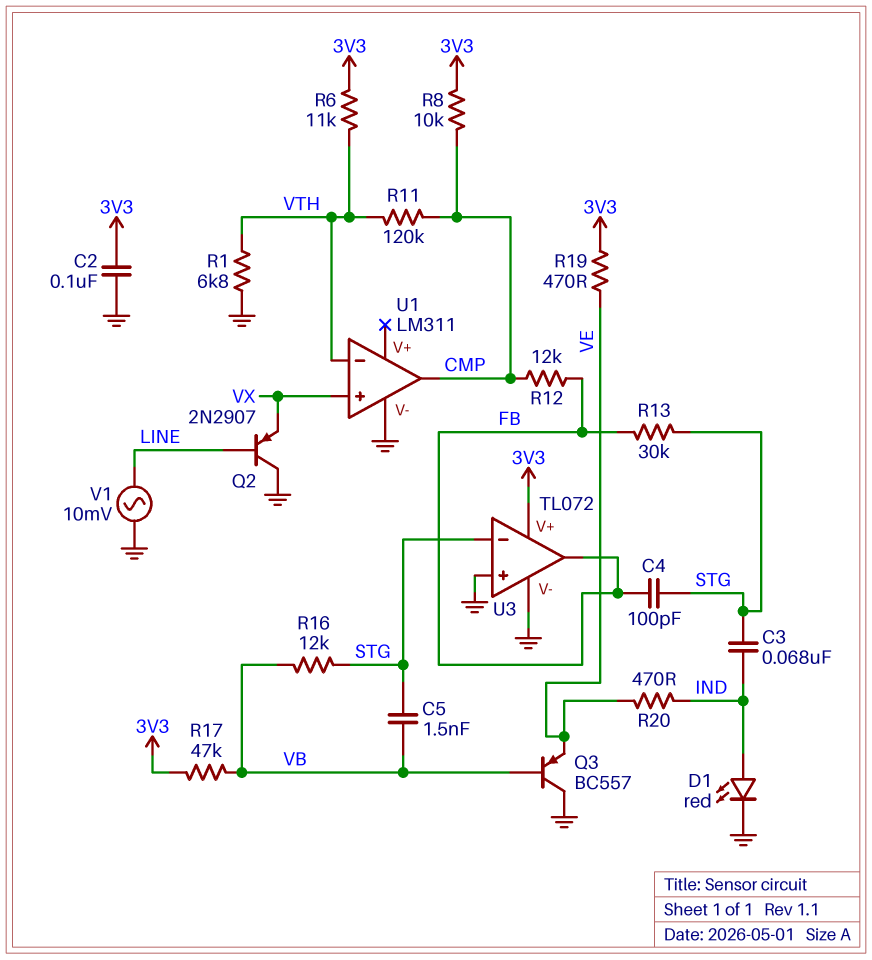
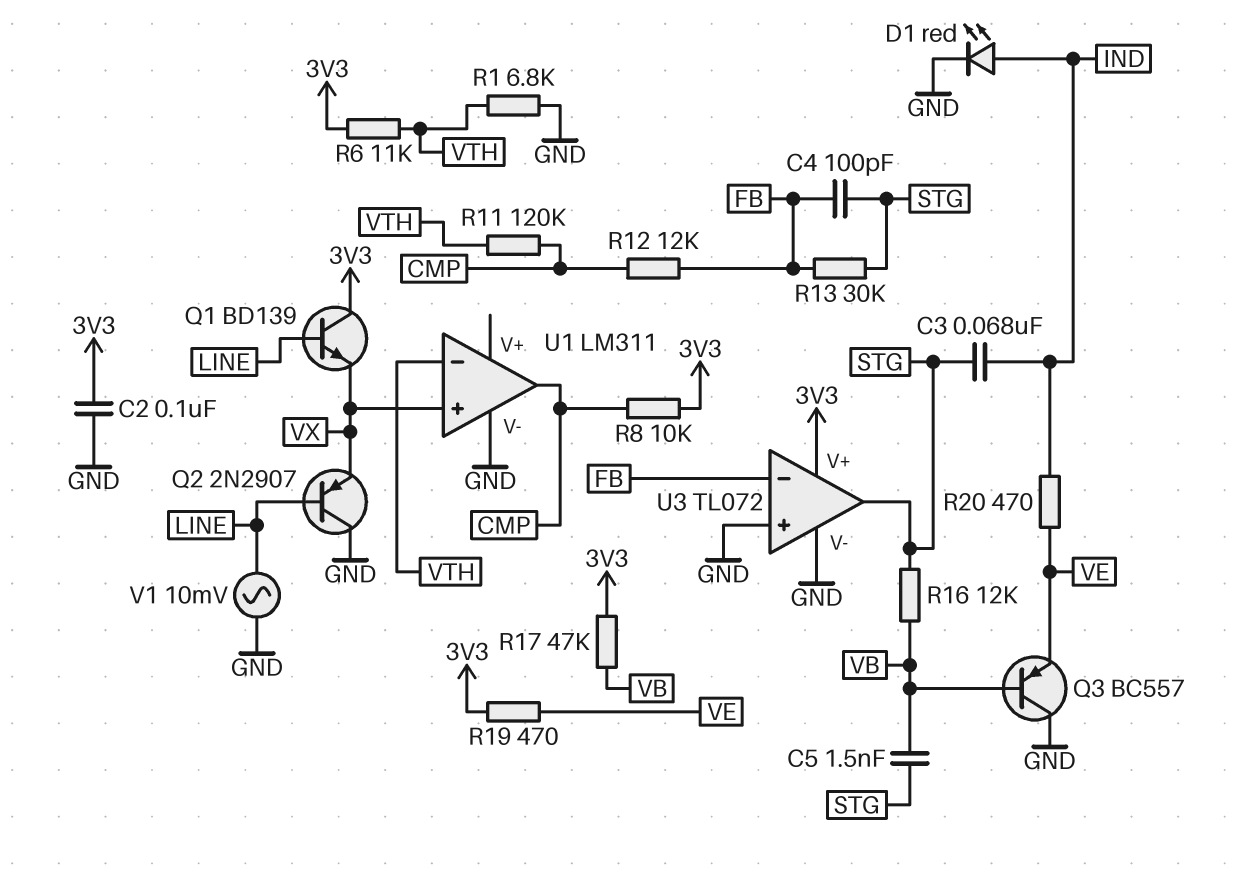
Q1: none -> NPN BD139 (B LINE, C 3V3, E VX)
U3 pin in-: STG -> FB
U3 pin out: FB -> STG

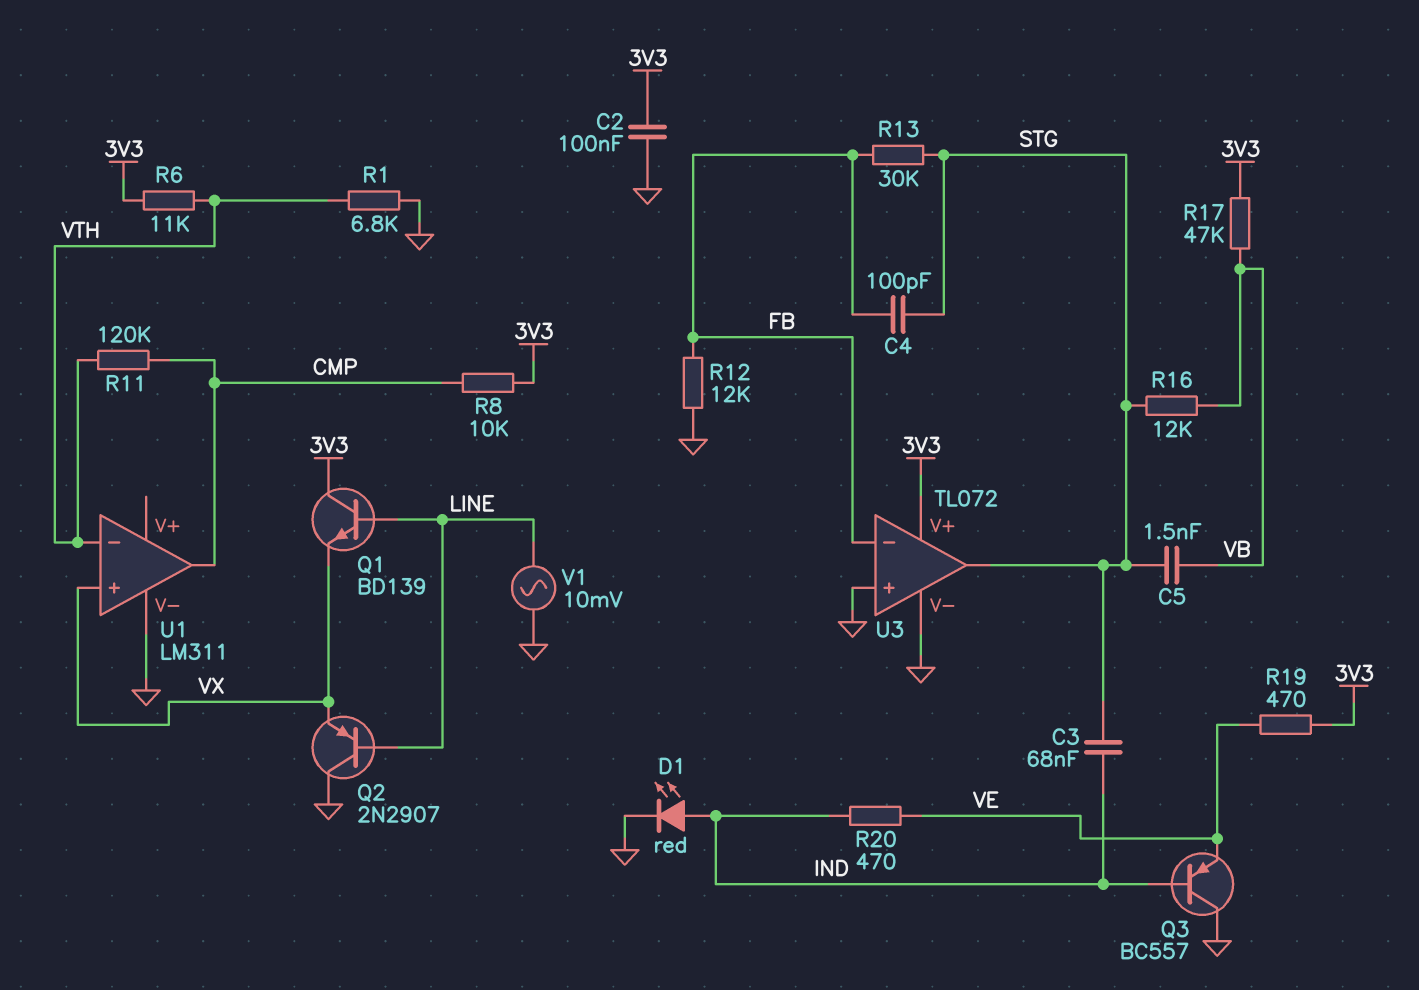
Q3: PNP BC557 (B VB, C GND, E VE) -> PNP BC557 (B IND, C GND, E VE)
R12: 12k (CMP, FB) -> 12k (FB, GND)

